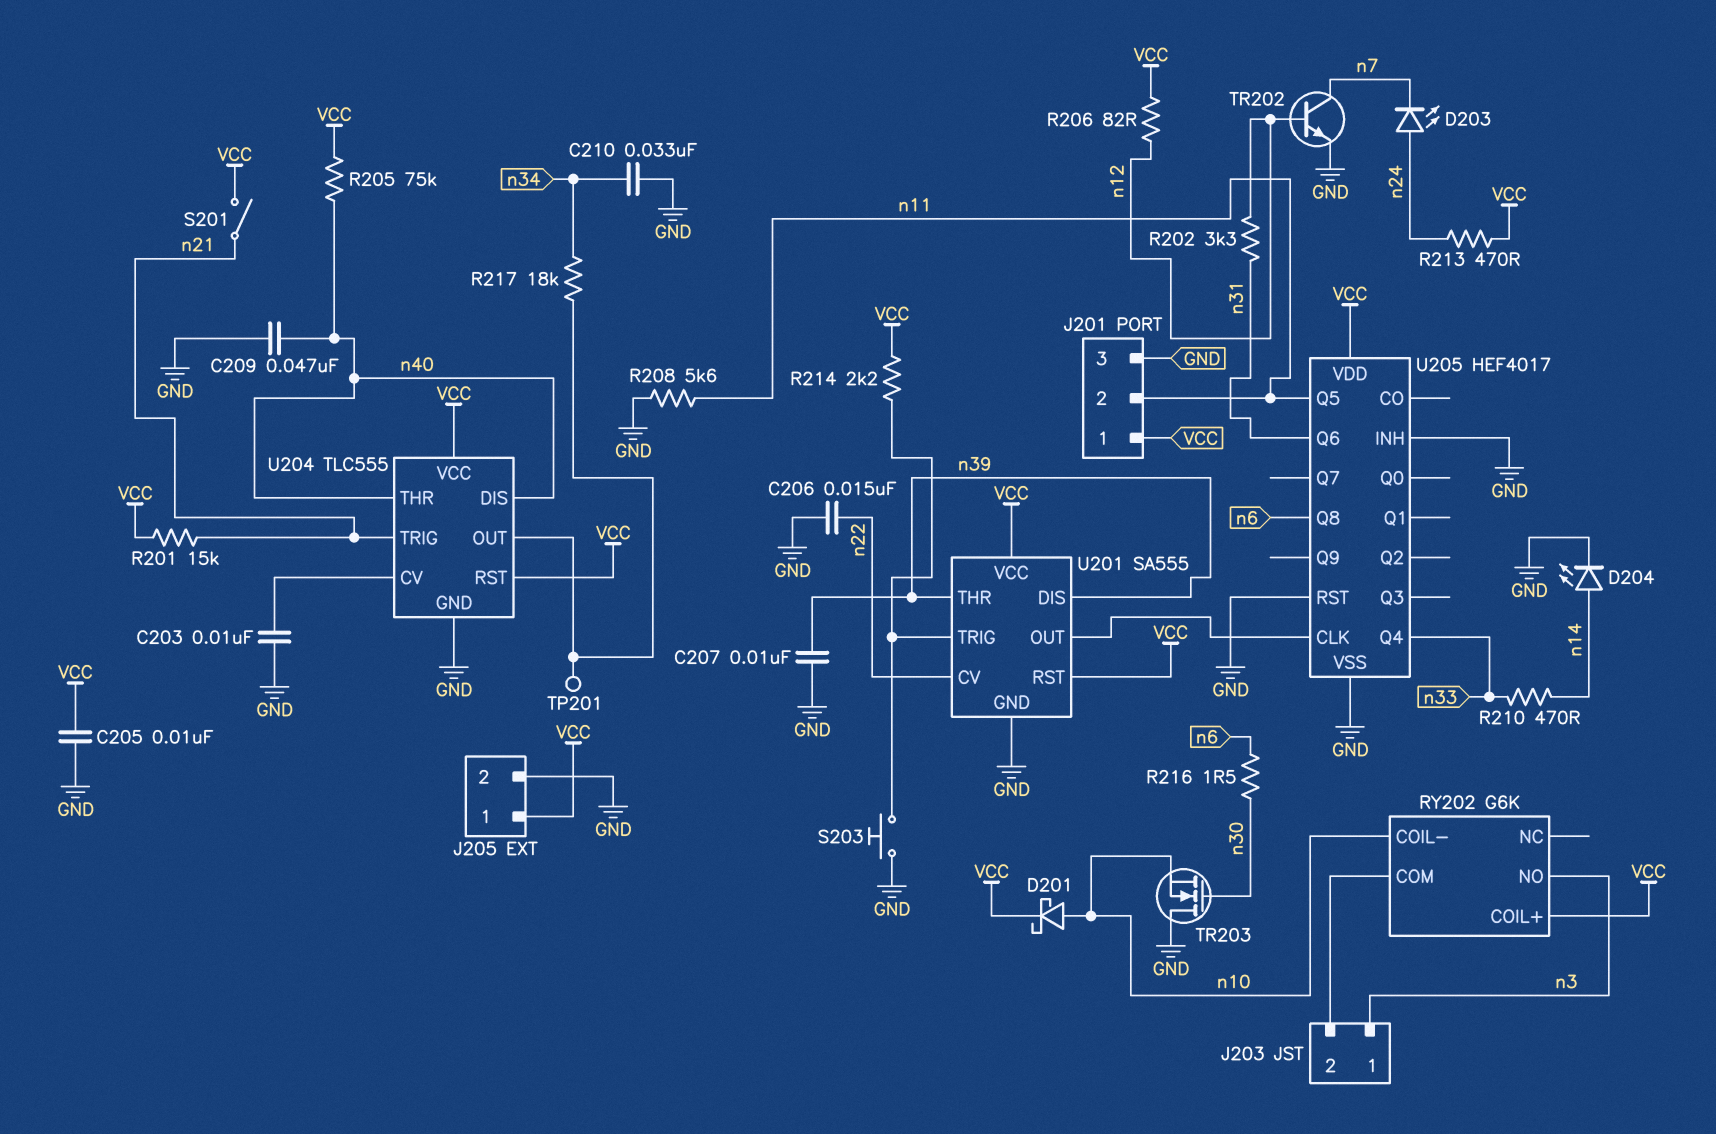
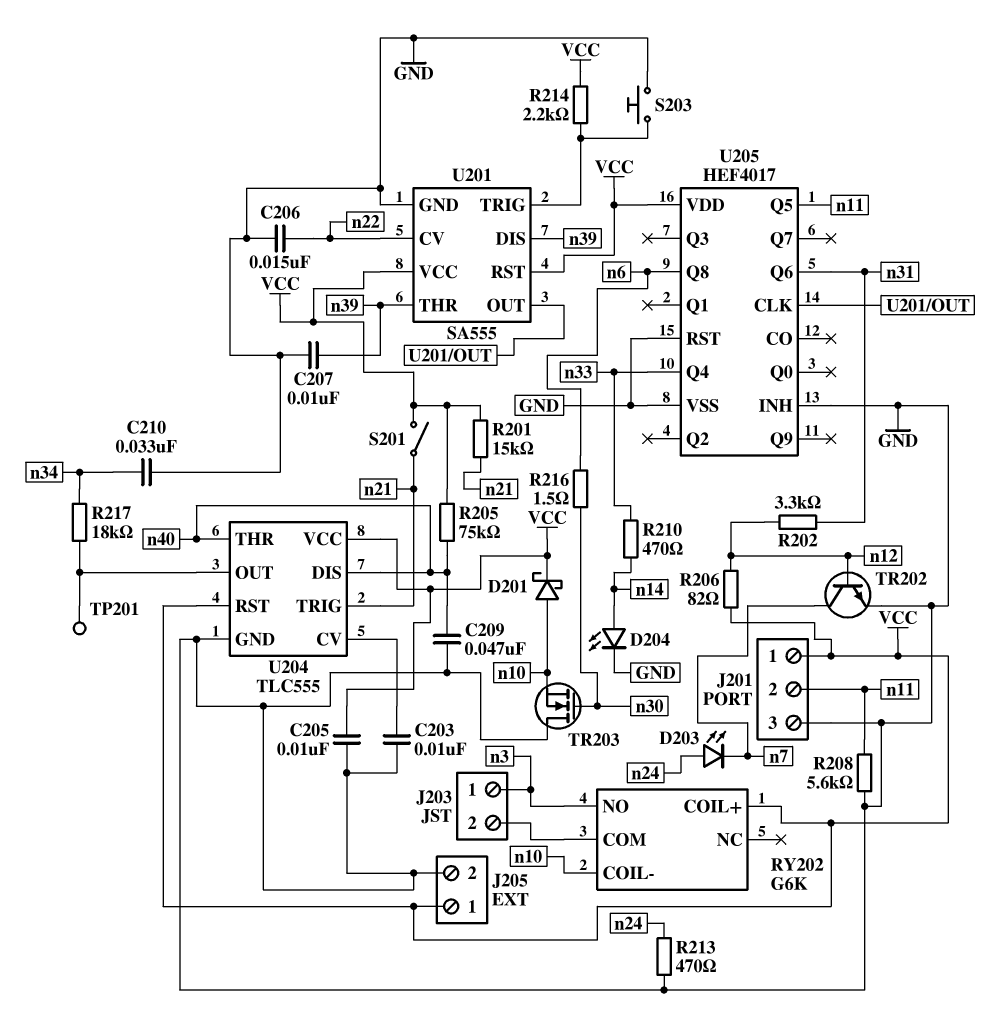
R213: 470 (VCC, n24) -> 470 (GND, n24)

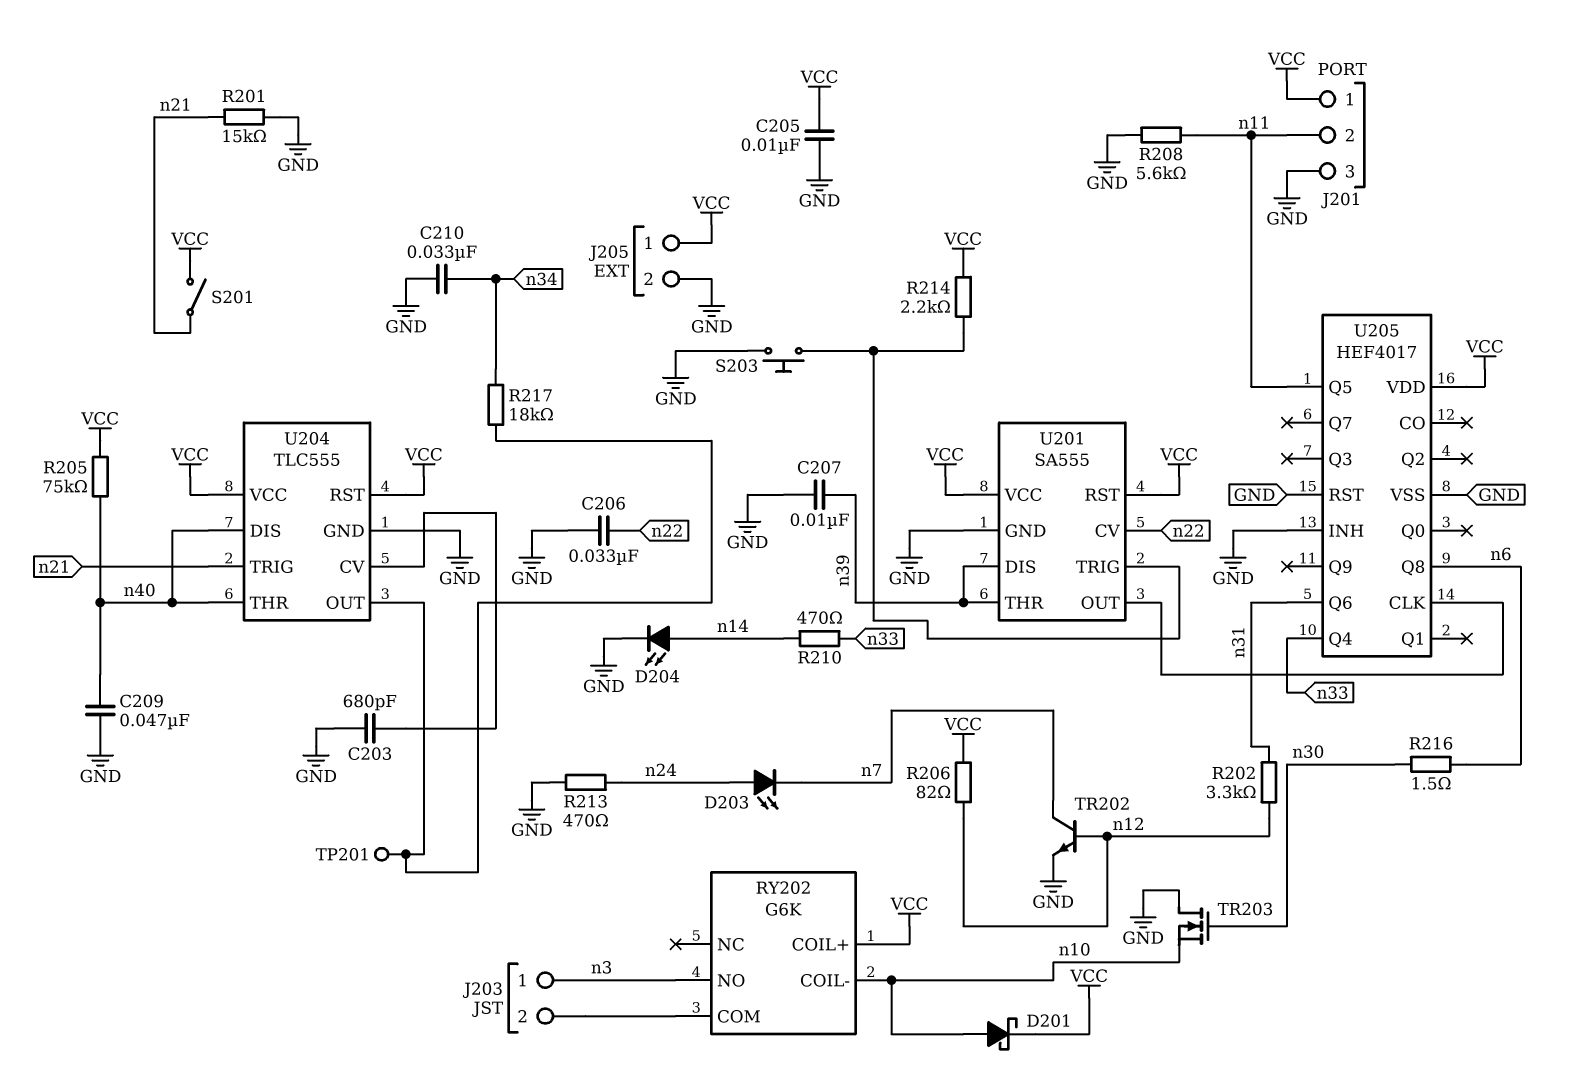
C203: 10nF (GND, U204/CV) -> 680pF (GND, U204/CV)
C206: 15nF (GND, n22) -> 33nF (GND, n22)
R201: 15k (VCC, n21) -> 15k (GND, n21)

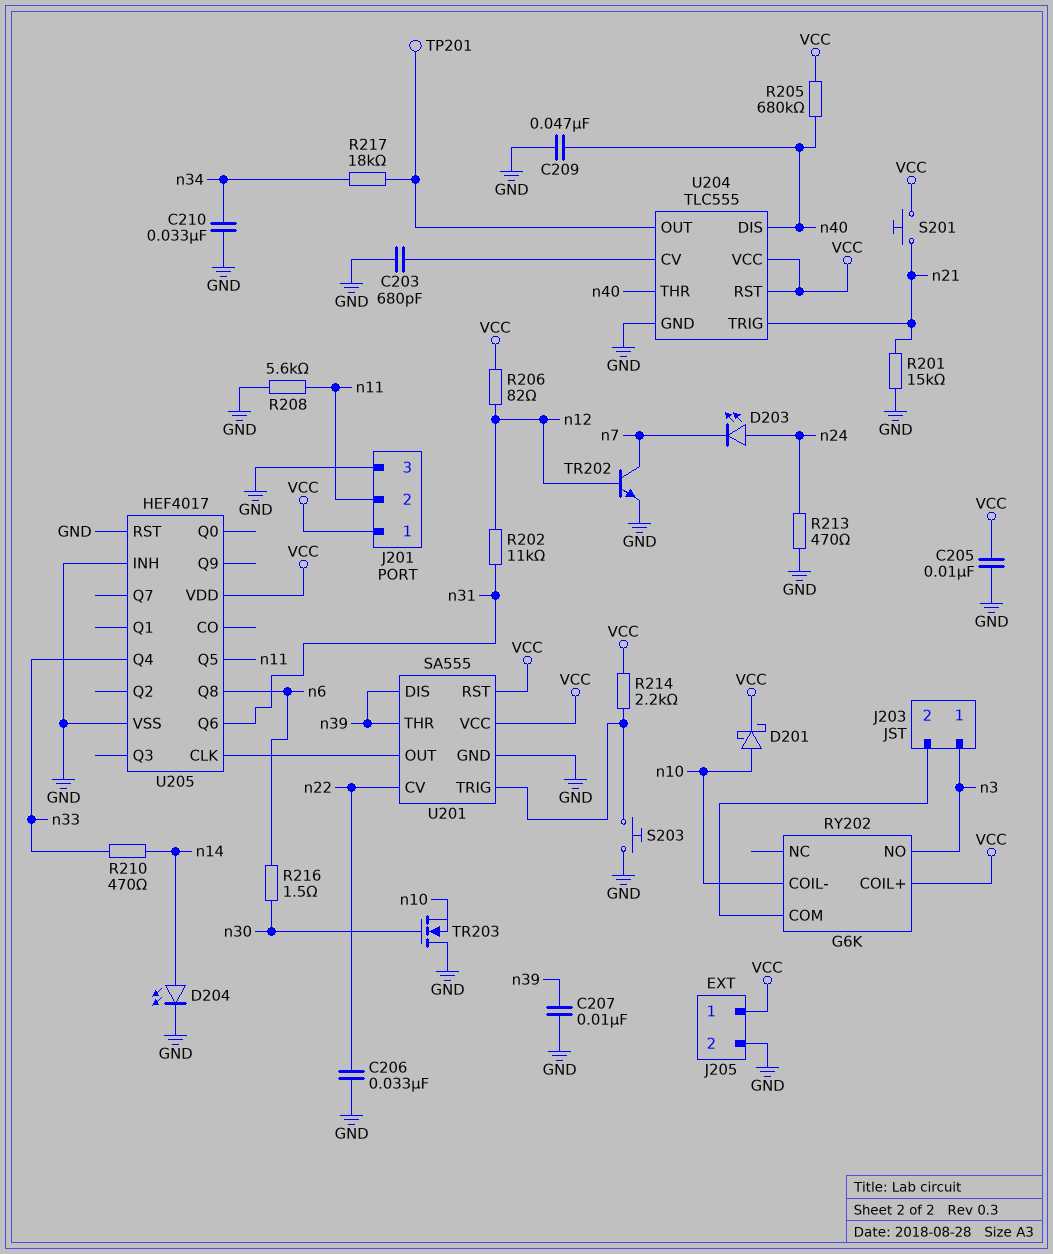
R202: 3.3k (n12, n31) -> 11k (n12, n31)
R205: 75k (VCC, n40) -> 680k (VCC, n40)
S201: switch (VCC, n21) -> button (VCC, n21)

